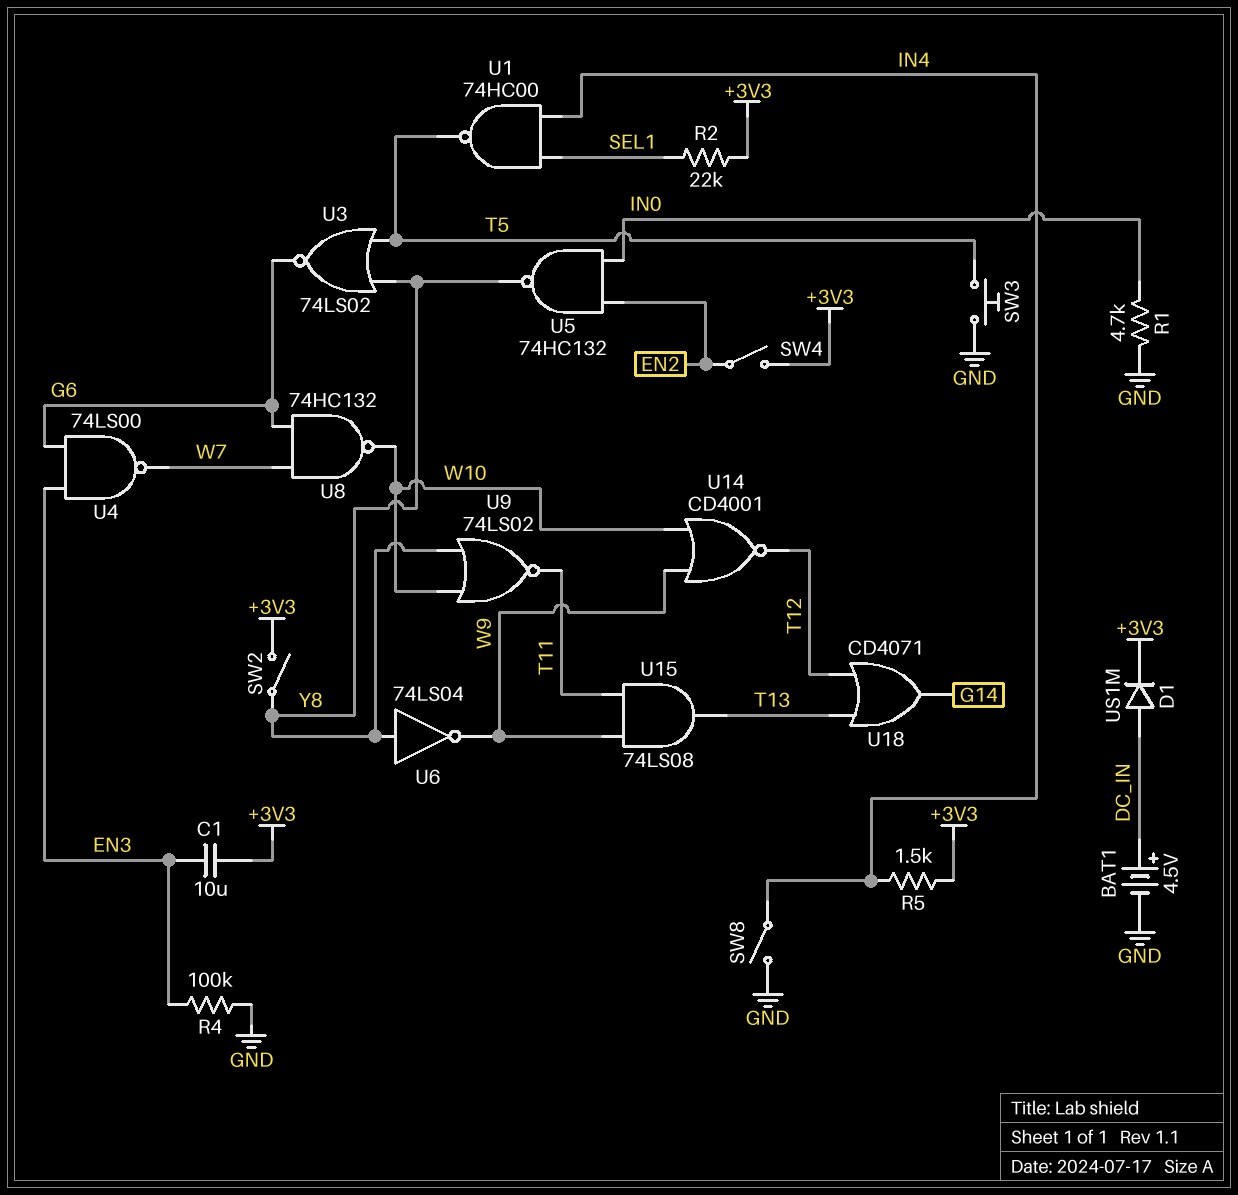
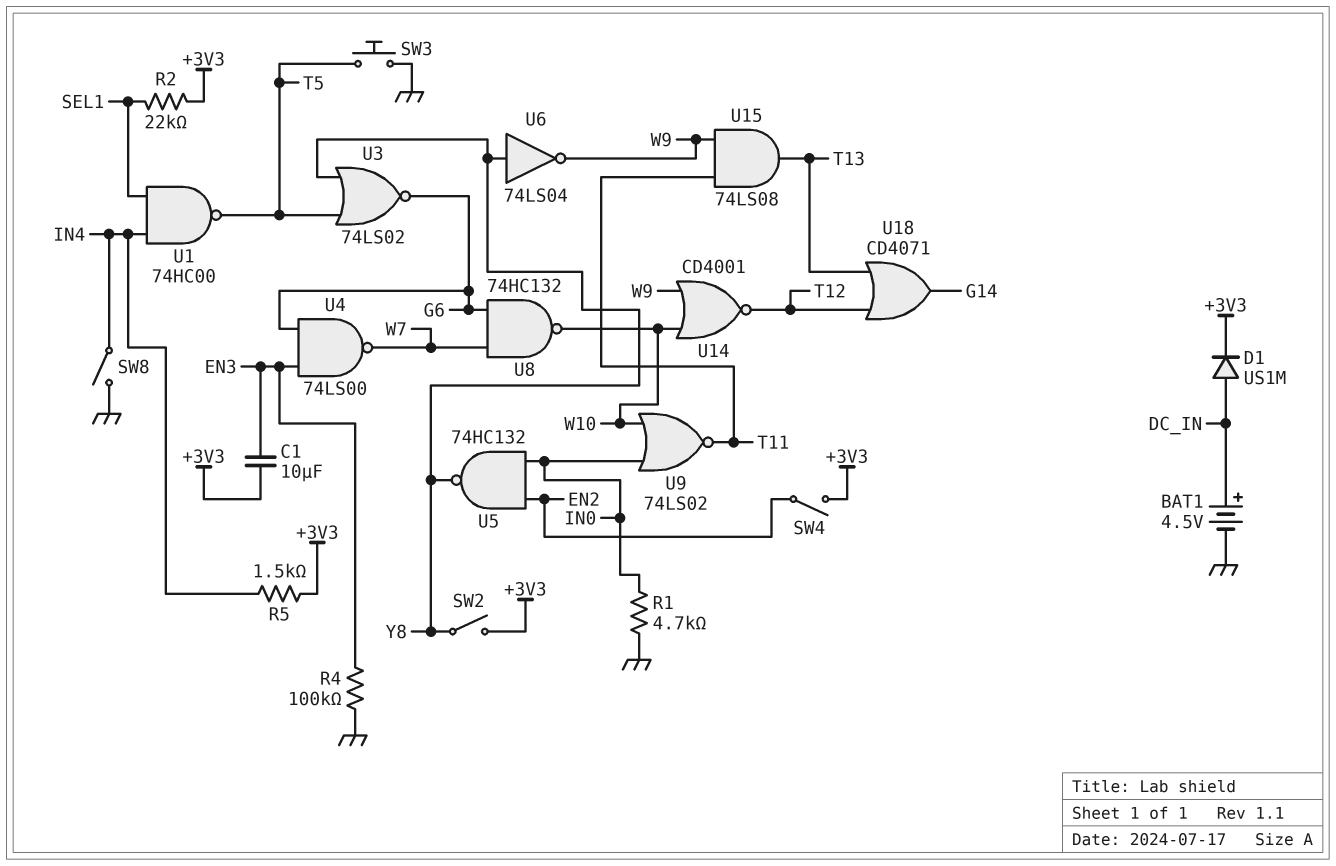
U9: NOR 74LS02 (in W10, in Y8, out T11) -> NOR 74LS02 (in IN0, in W10, out T11)

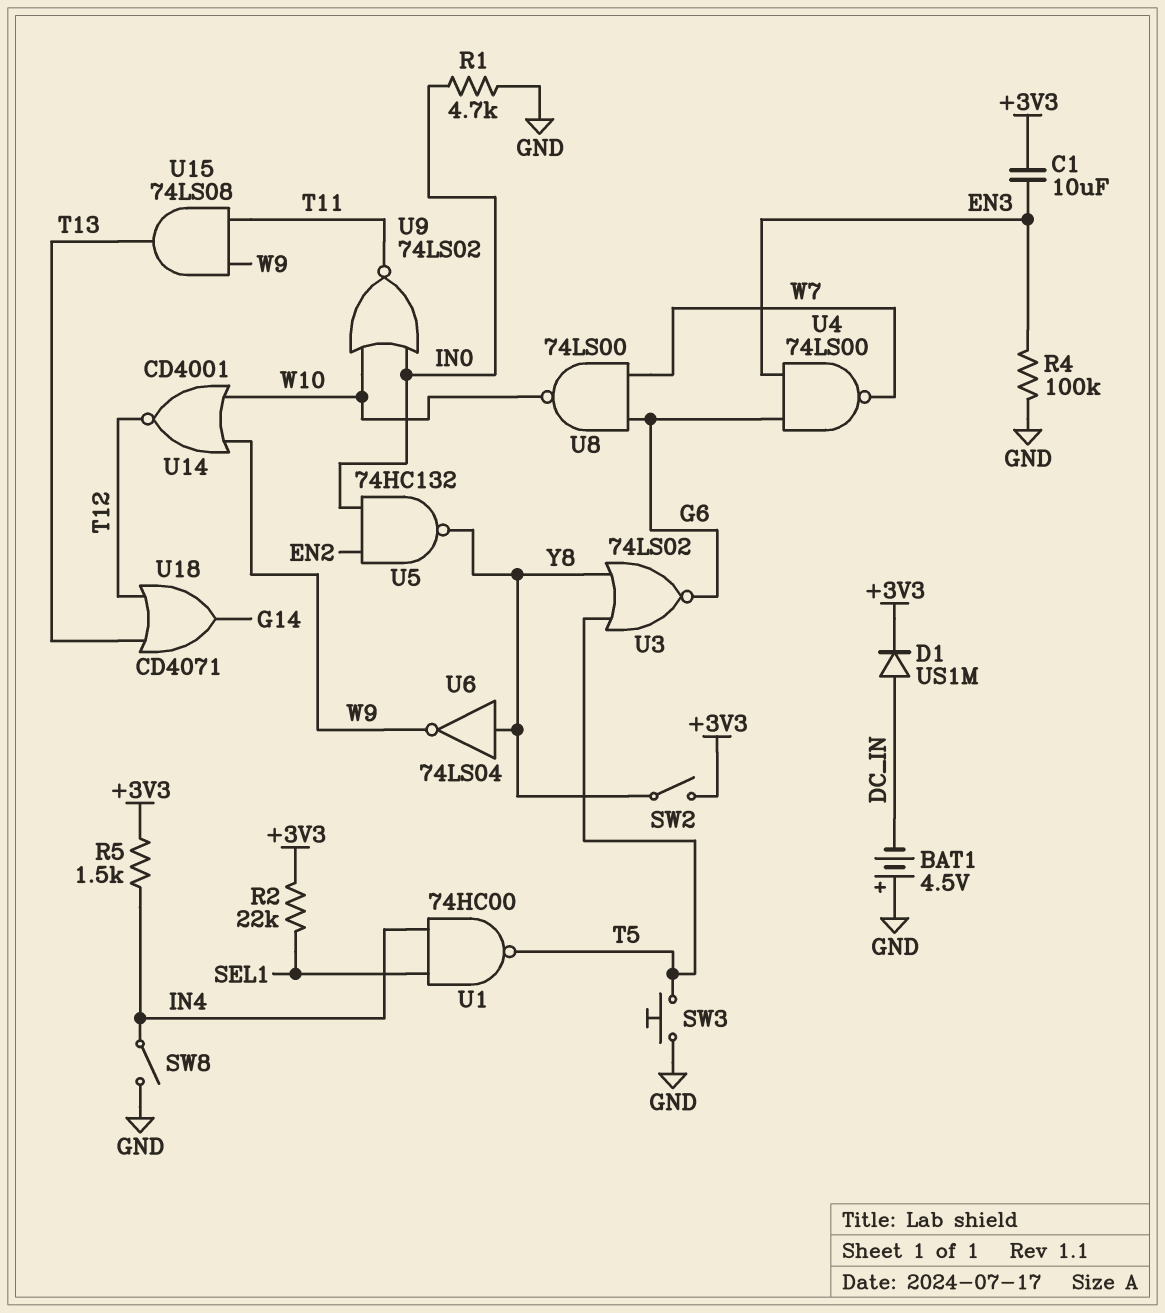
BAT1: 4.5V (plus DC_IN, minus GND) -> 4.5V (plus GND, minus DC_IN)
SW4: switch (+3V3, EN2) -> none
U8: NAND 74HC132 (in G6, in W7, out W10) -> NAND 74LS00 (in G6, in W7, out W10)

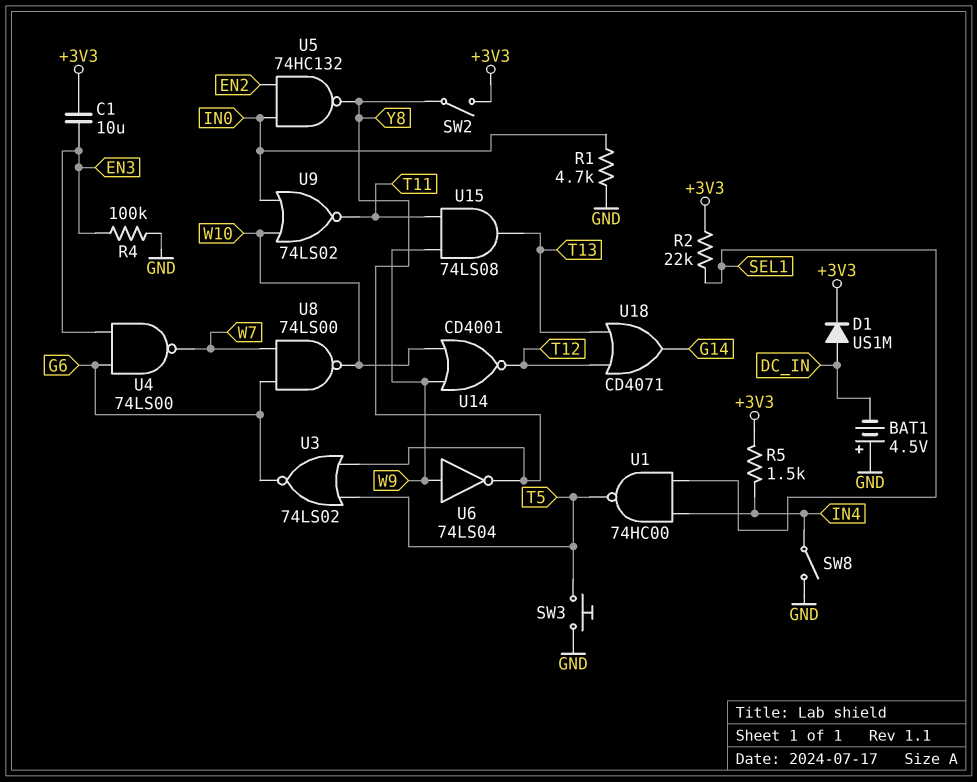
U6: NOT 74LS04 (in Y8, out W9) -> NOT 74LS04 (in W9, out Y8)

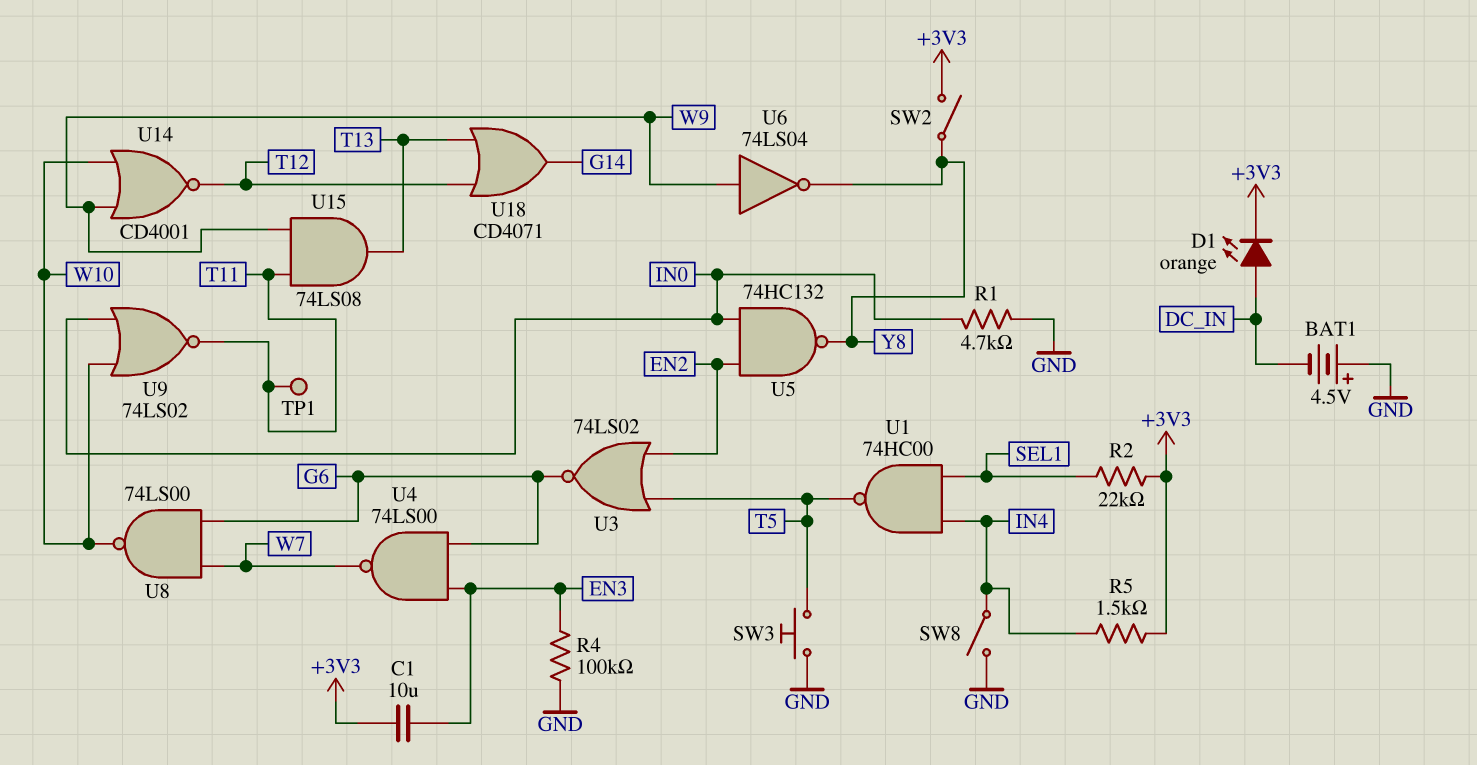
D1: diode US1M (A DC_IN, K +3V3) -> LED orange (A DC_IN, K +3V3)
TP1: none -> test point (T11)
U3: NOR 74LS02 (in T5, in Y8, out G6) -> NOR 74LS02 (in EN2, in T5, out G6)

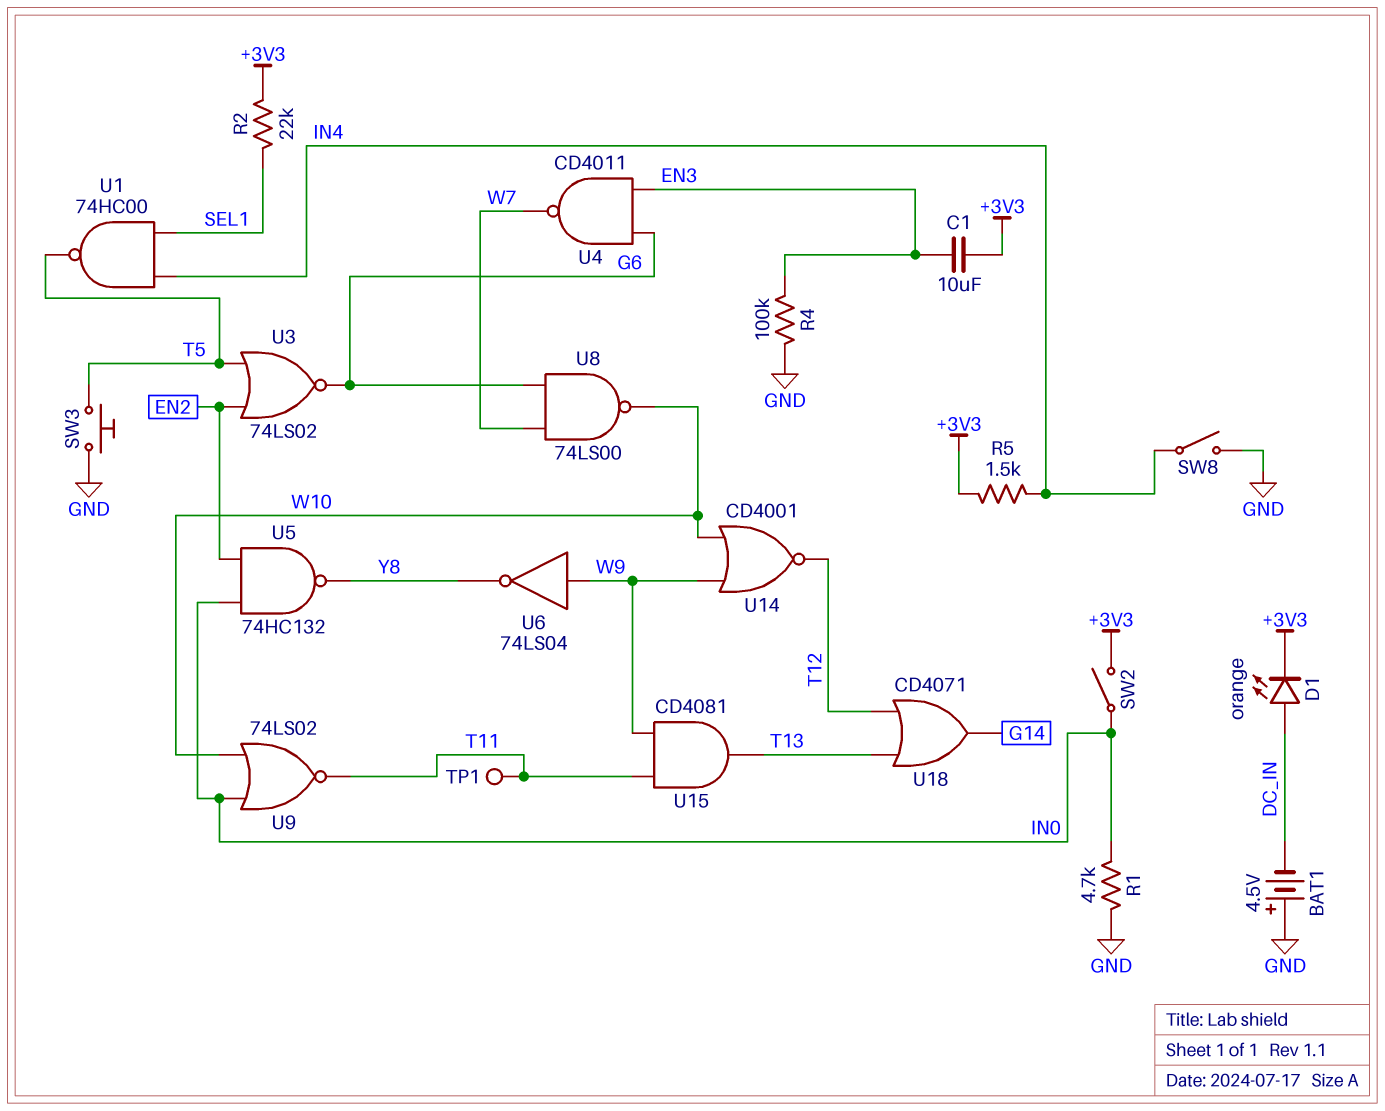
SW2: switch (+3V3, Y8) -> switch (+3V3, IN0)
U4: NAND 74LS00 (in EN3, in G6, out W7) -> NAND CD4011 (in EN3, in G6, out W7)
U15: AND 74LS08 (in T11, in W9, out T13) -> AND CD4081 (in T11, in W9, out T13)

